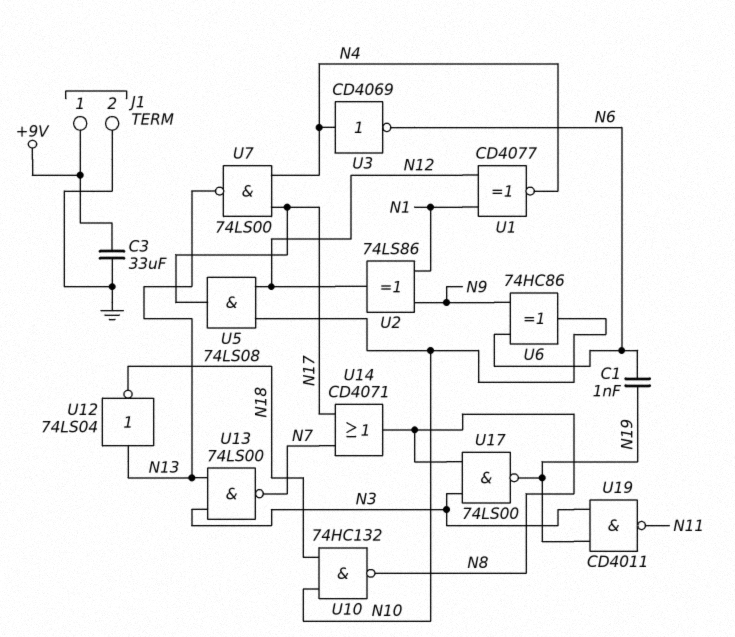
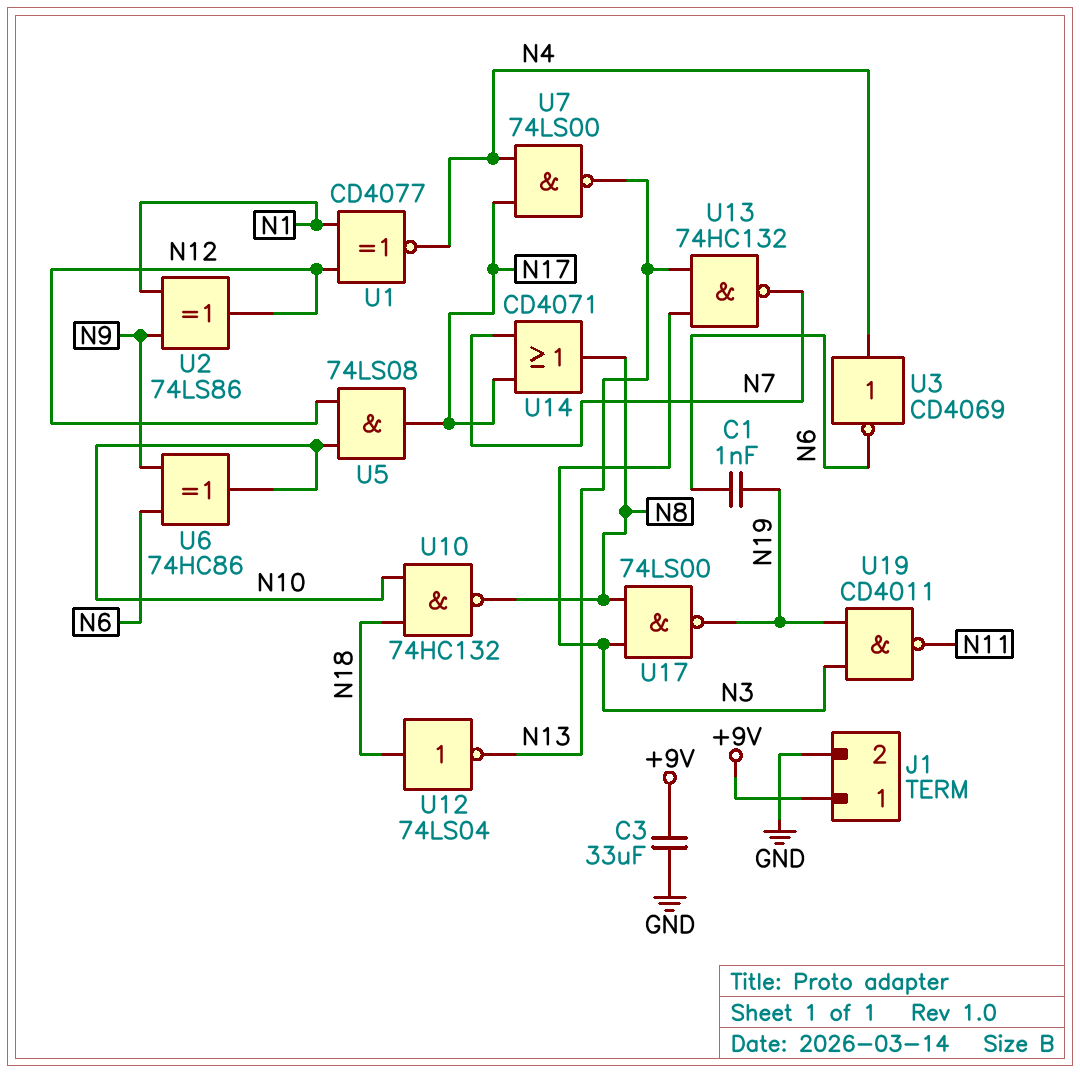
U12: NOT 74LS04 (in N13, out N18) -> NOT 74LS04 (in N18, out N13)
U13: NAND 74LS00 (in N3, in N13, out N7) -> NAND 74HC132 (in N3, in N13, out N7)

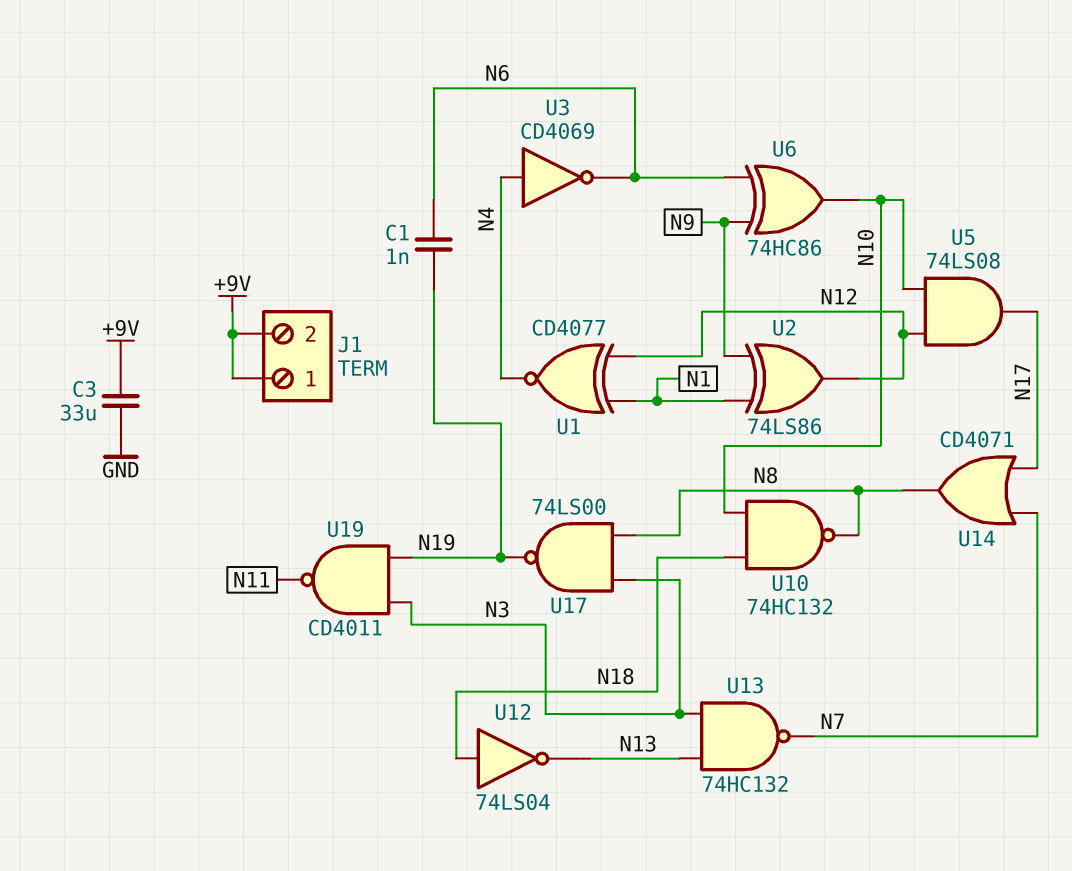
J1 pin 2: GND -> +9V
U7: NAND 74LS00 (in N4, in N17, out N13) -> none

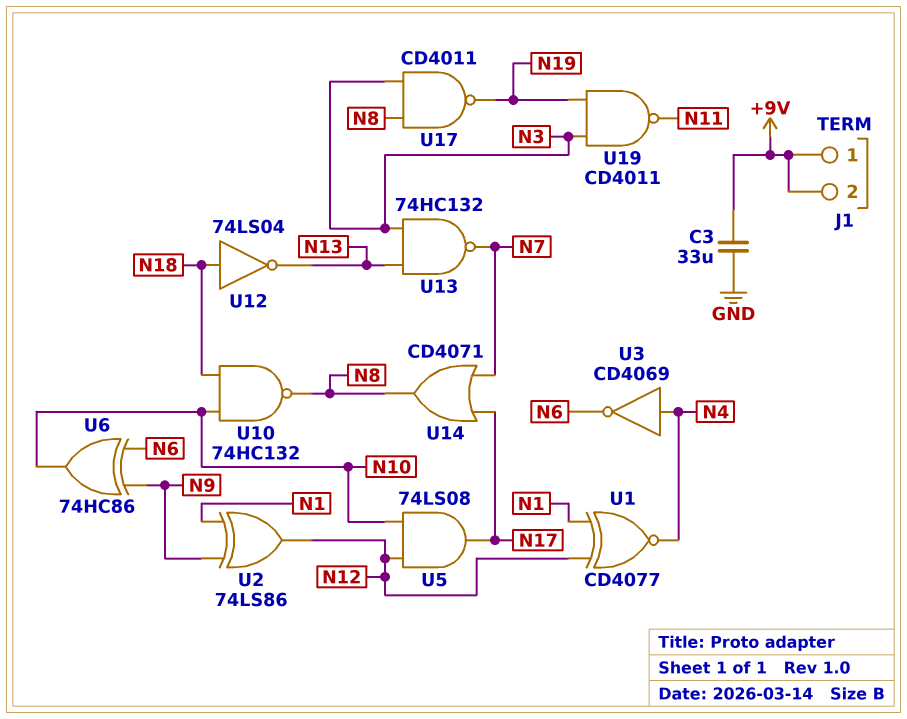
C1: 1nF (N6, N19) -> none
U17: NAND 74LS00 (in N3, in N8, out N19) -> NAND CD4011 (in N3, in N8, out N19)

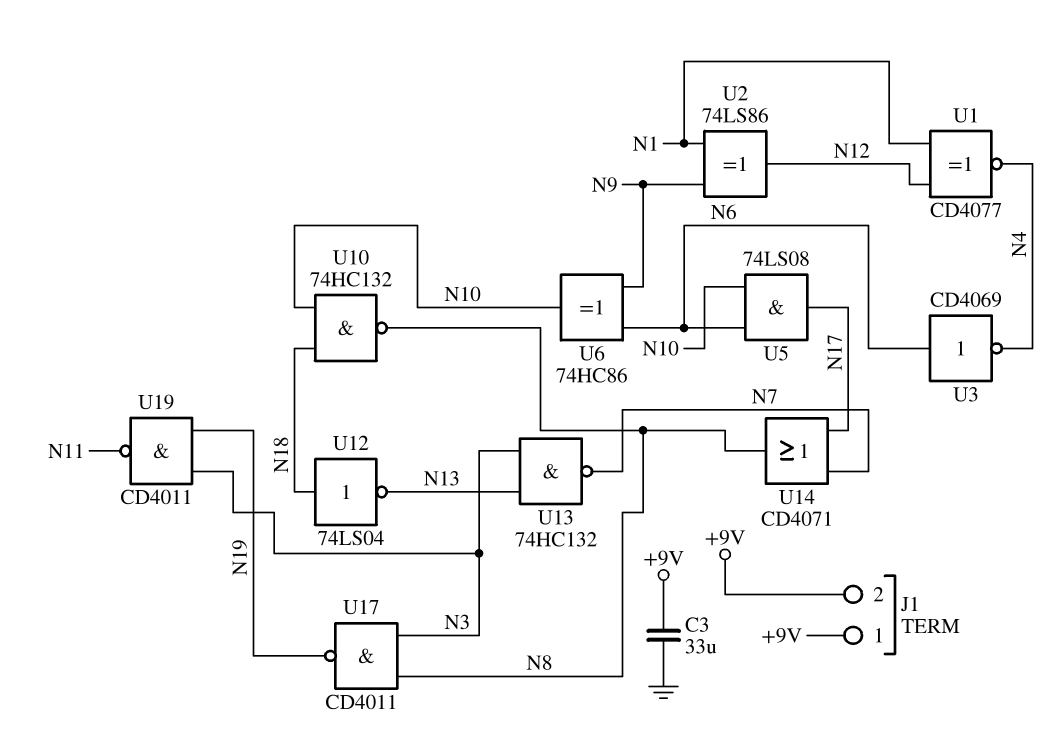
U3: NOT CD4069 (in N4, out N6) -> NOT CD4069 (in N6, out N4)
U5: AND 74LS08 (in N10, in N12, out N17) -> AND 74LS08 (in N6, in N10, out N17)

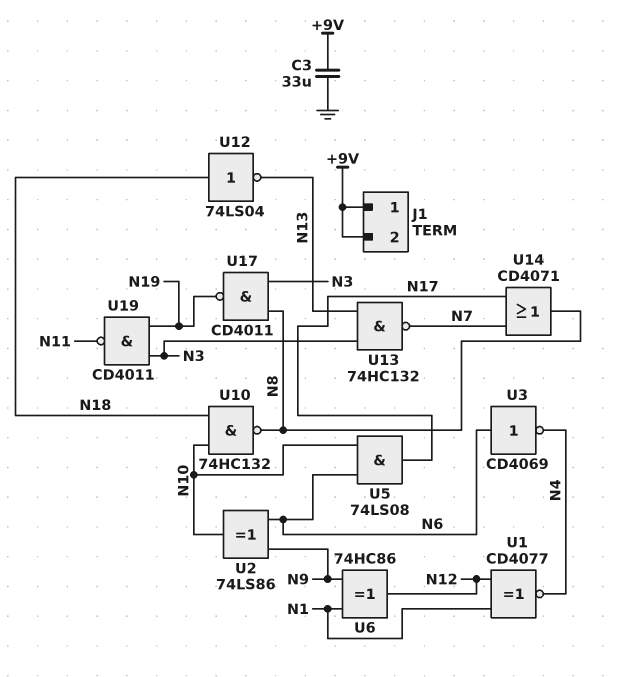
U2: XOR 74LS86 (in N1, in N9, out N12) -> XOR 74LS86 (in N6, in N9, out N10)
U6: XOR 74HC86 (in N6, in N9, out N10) -> XOR 74HC86 (in N1, in N9, out N12)

